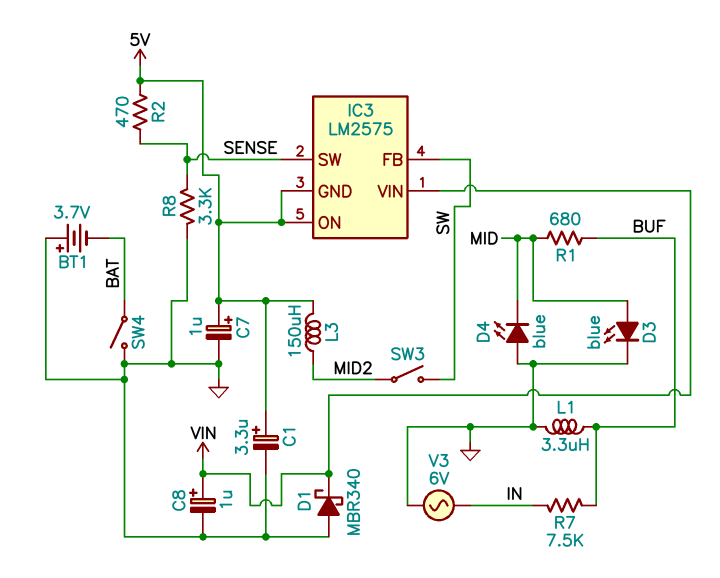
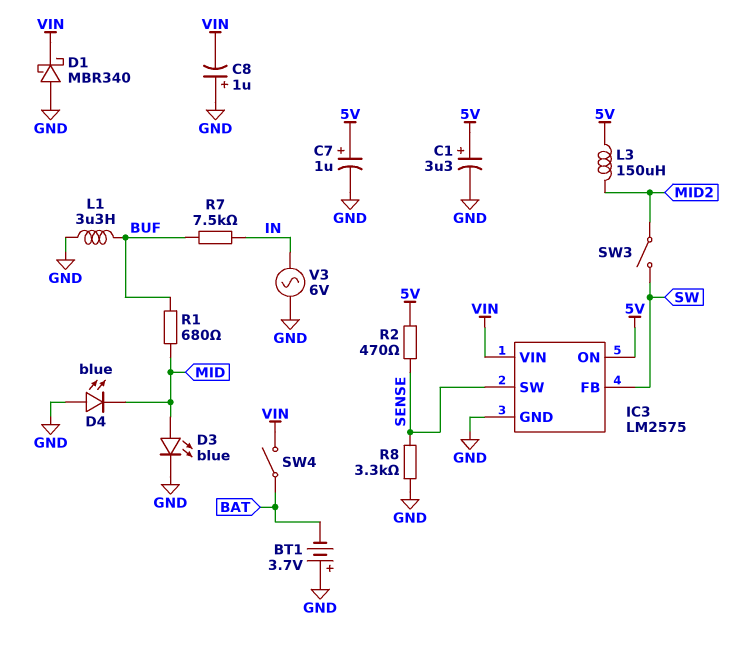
C8: 1uF (plus VIN, minus GND) -> 1uF (plus GND, minus VIN)
IC3 pin GND: 5V -> GND
SW4: switch (BAT, GND) -> switch (BAT, VIN)

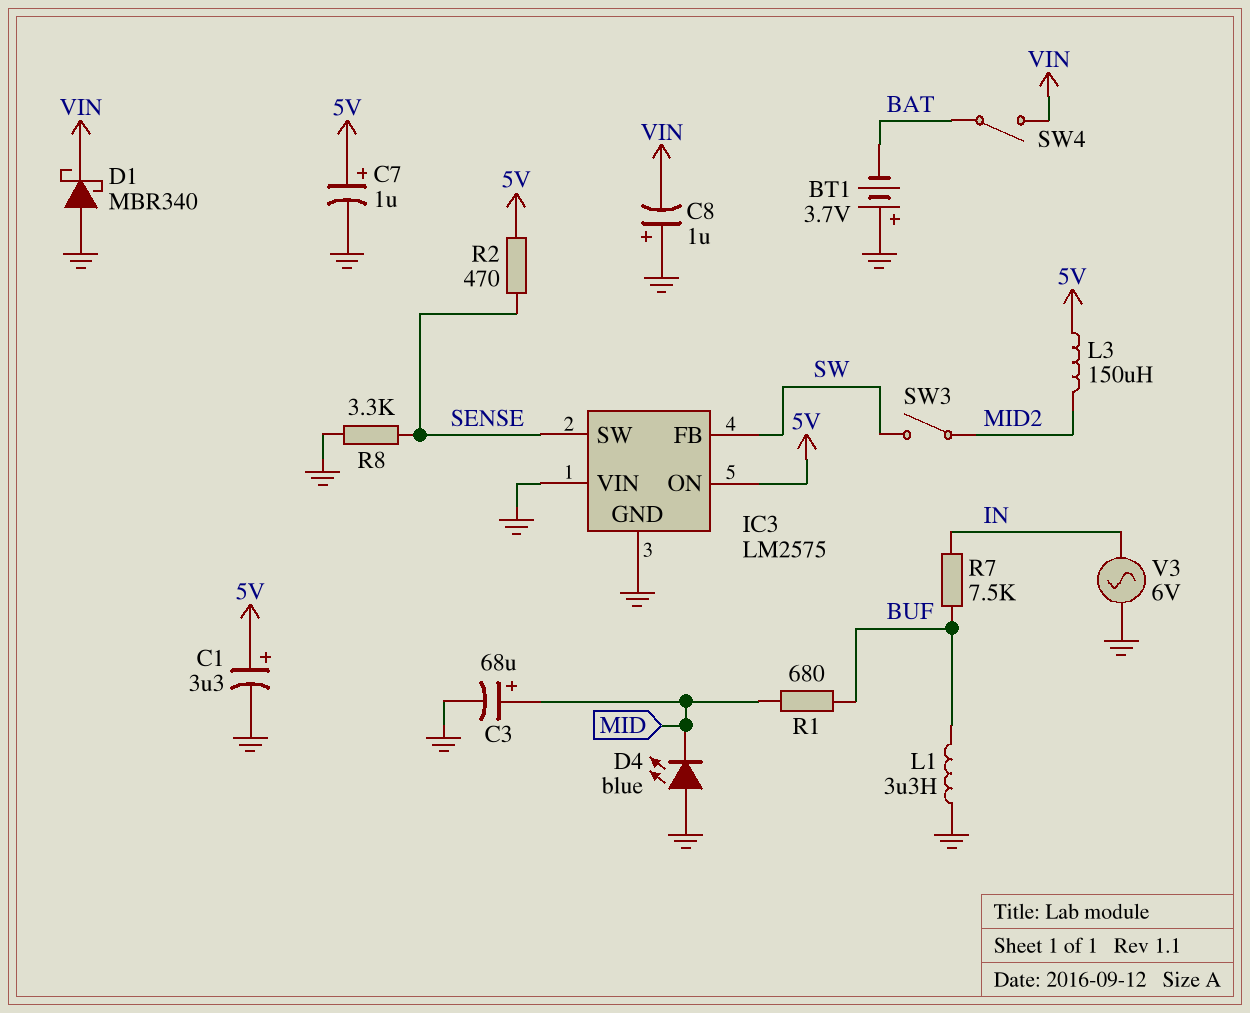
C3: none -> 68uF (plus MID, minus GND)
D3: LED blue (A MID, K GND) -> none
IC3 pin VIN: VIN -> GND

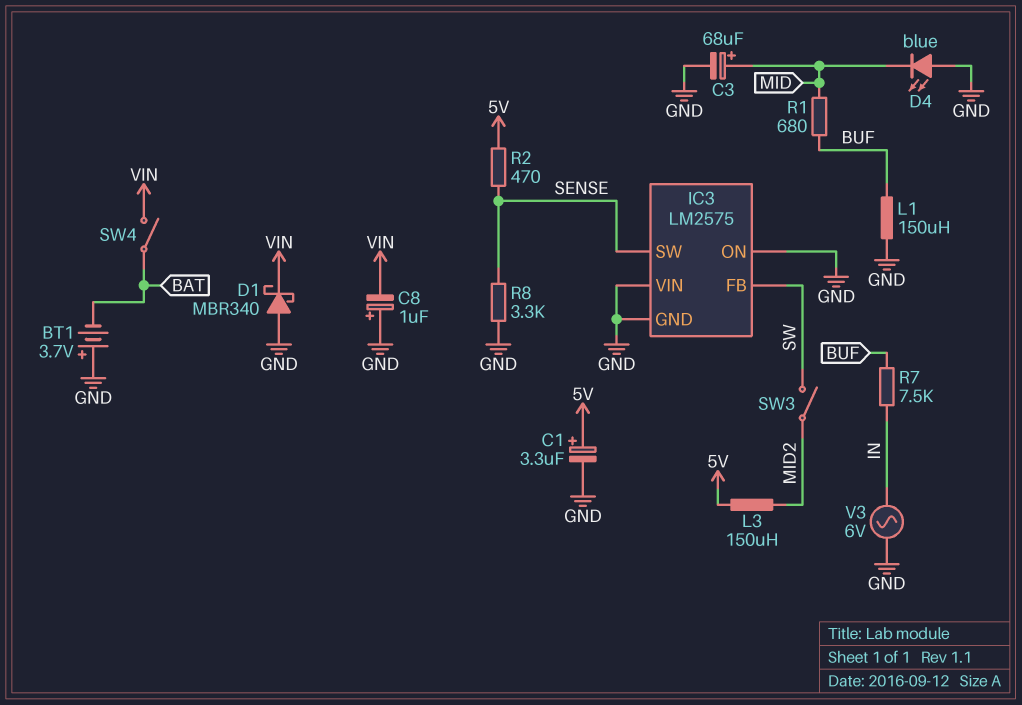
C7: 1uF (plus 5V, minus GND) -> none
IC3 pin ON: 5V -> GND
L1: 3.3uH (BUF, GND) -> 150uH (BUF, GND)

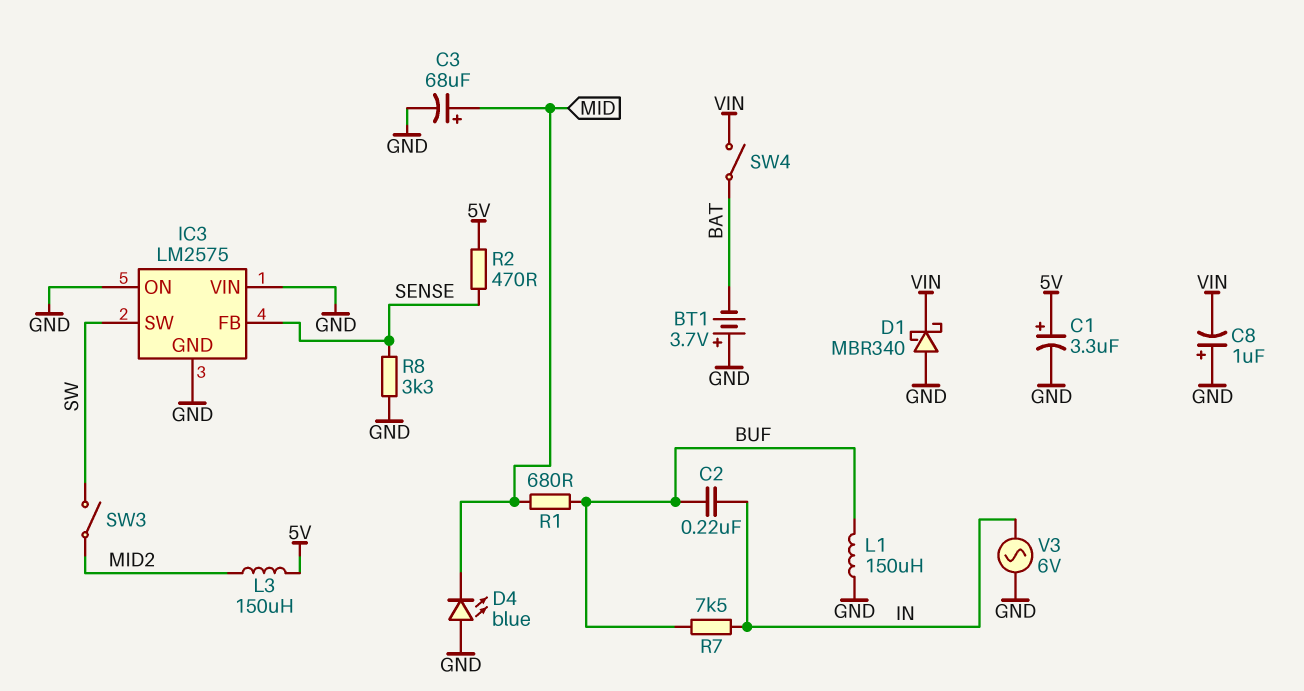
C2: none -> 220nF (BUF, IN)
IC3 pin FB: SW -> SENSE
IC3 pin SW: SENSE -> SW

